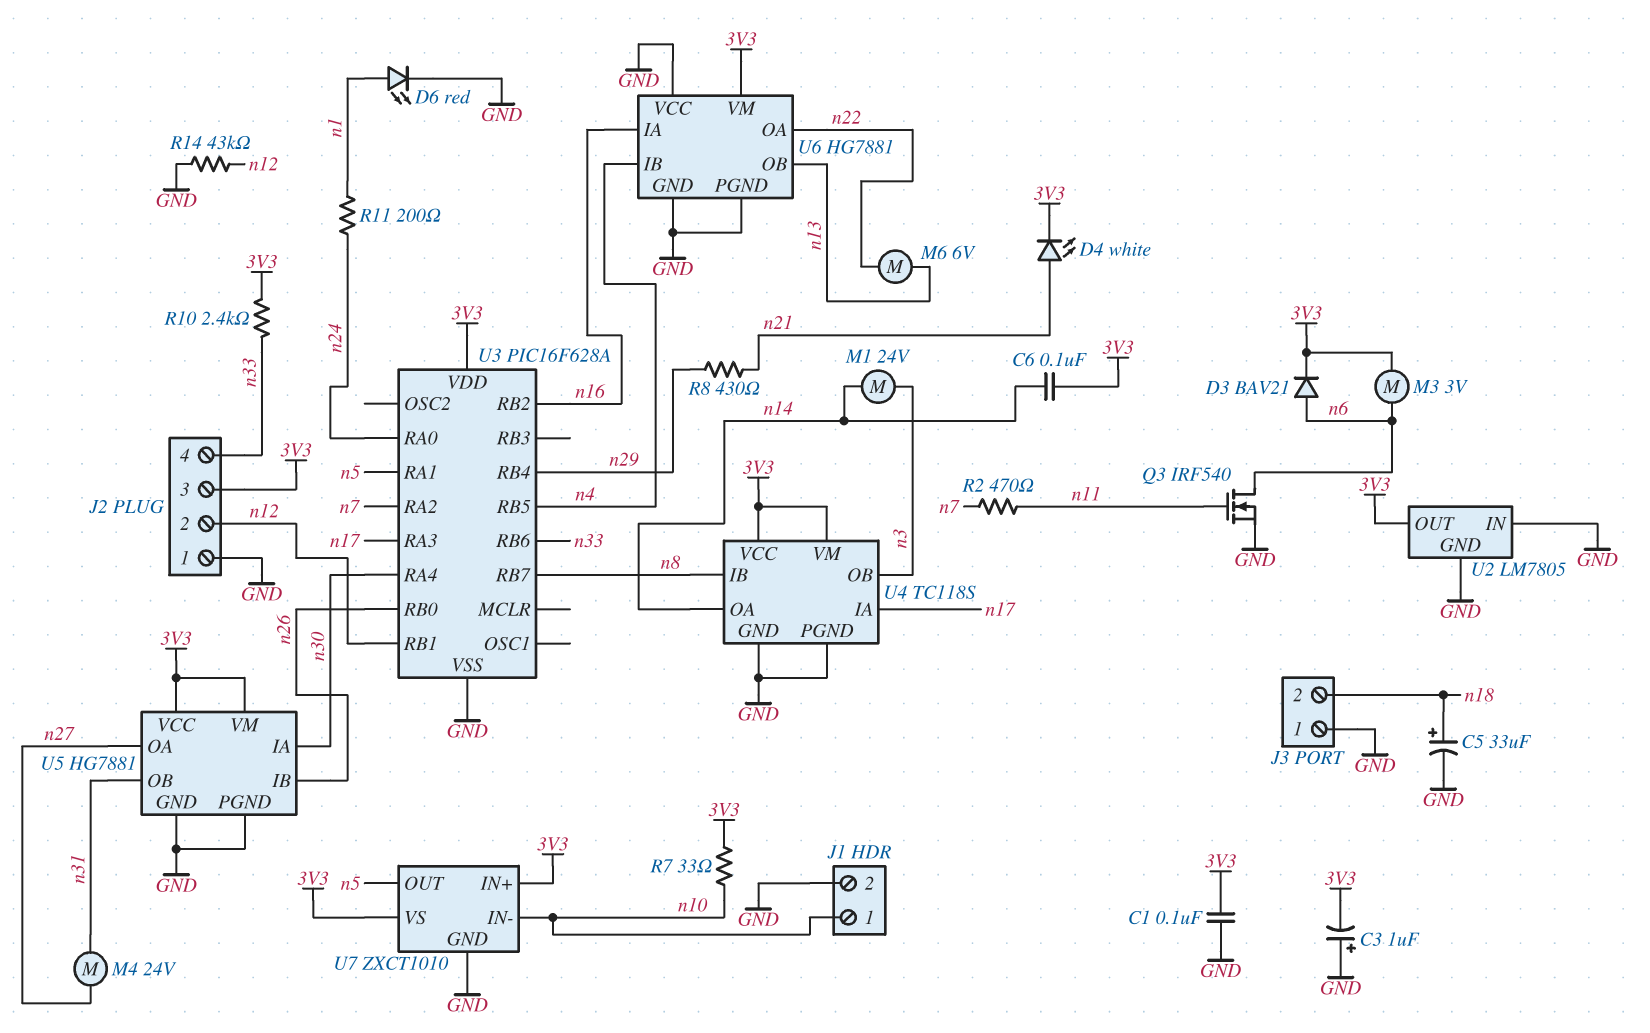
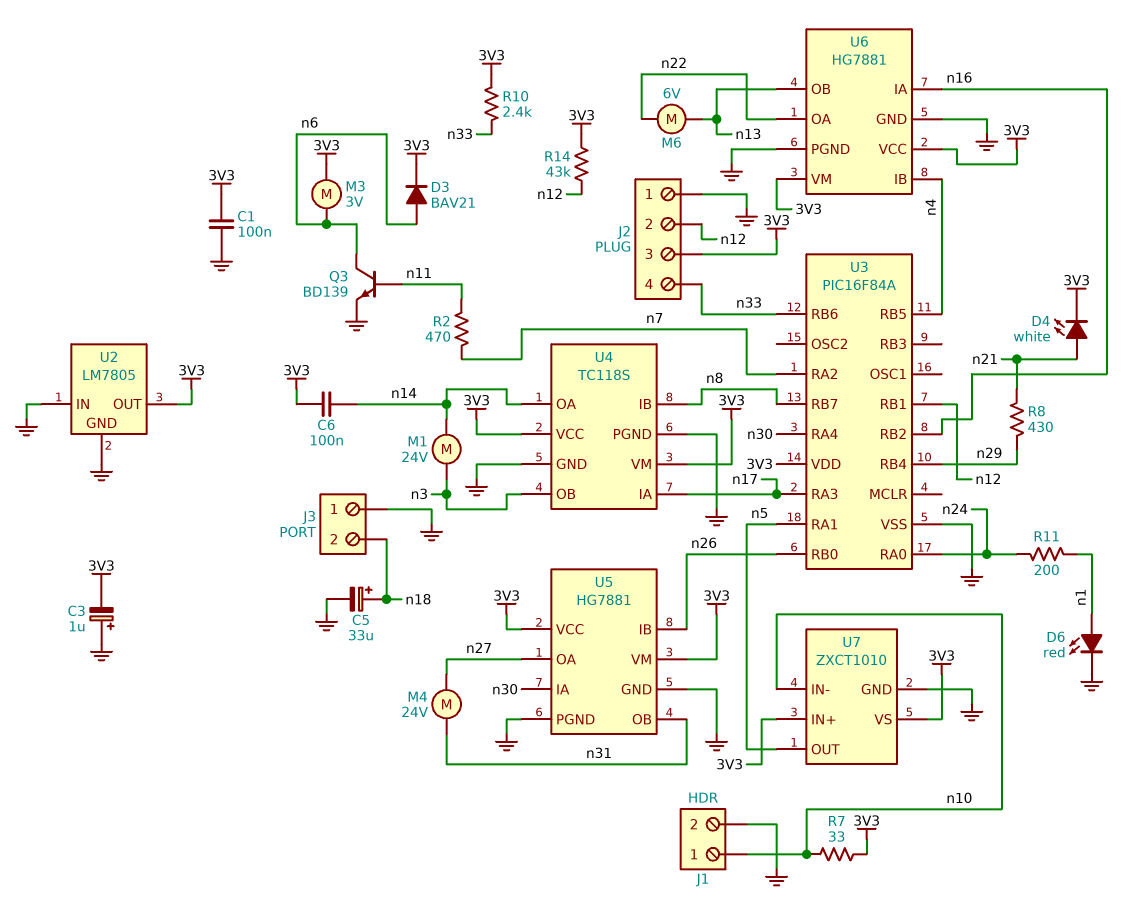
Q3: NMOS IRF540 (G n11, D n6, S GND) -> NPN BD139 (B n11, C n6, E GND)
R14: 43k (GND, n12) -> 43k (3V3, n12)
U3: PIC16F628A -> PIC16F84A
U6 pin VCC: GND -> 3V3

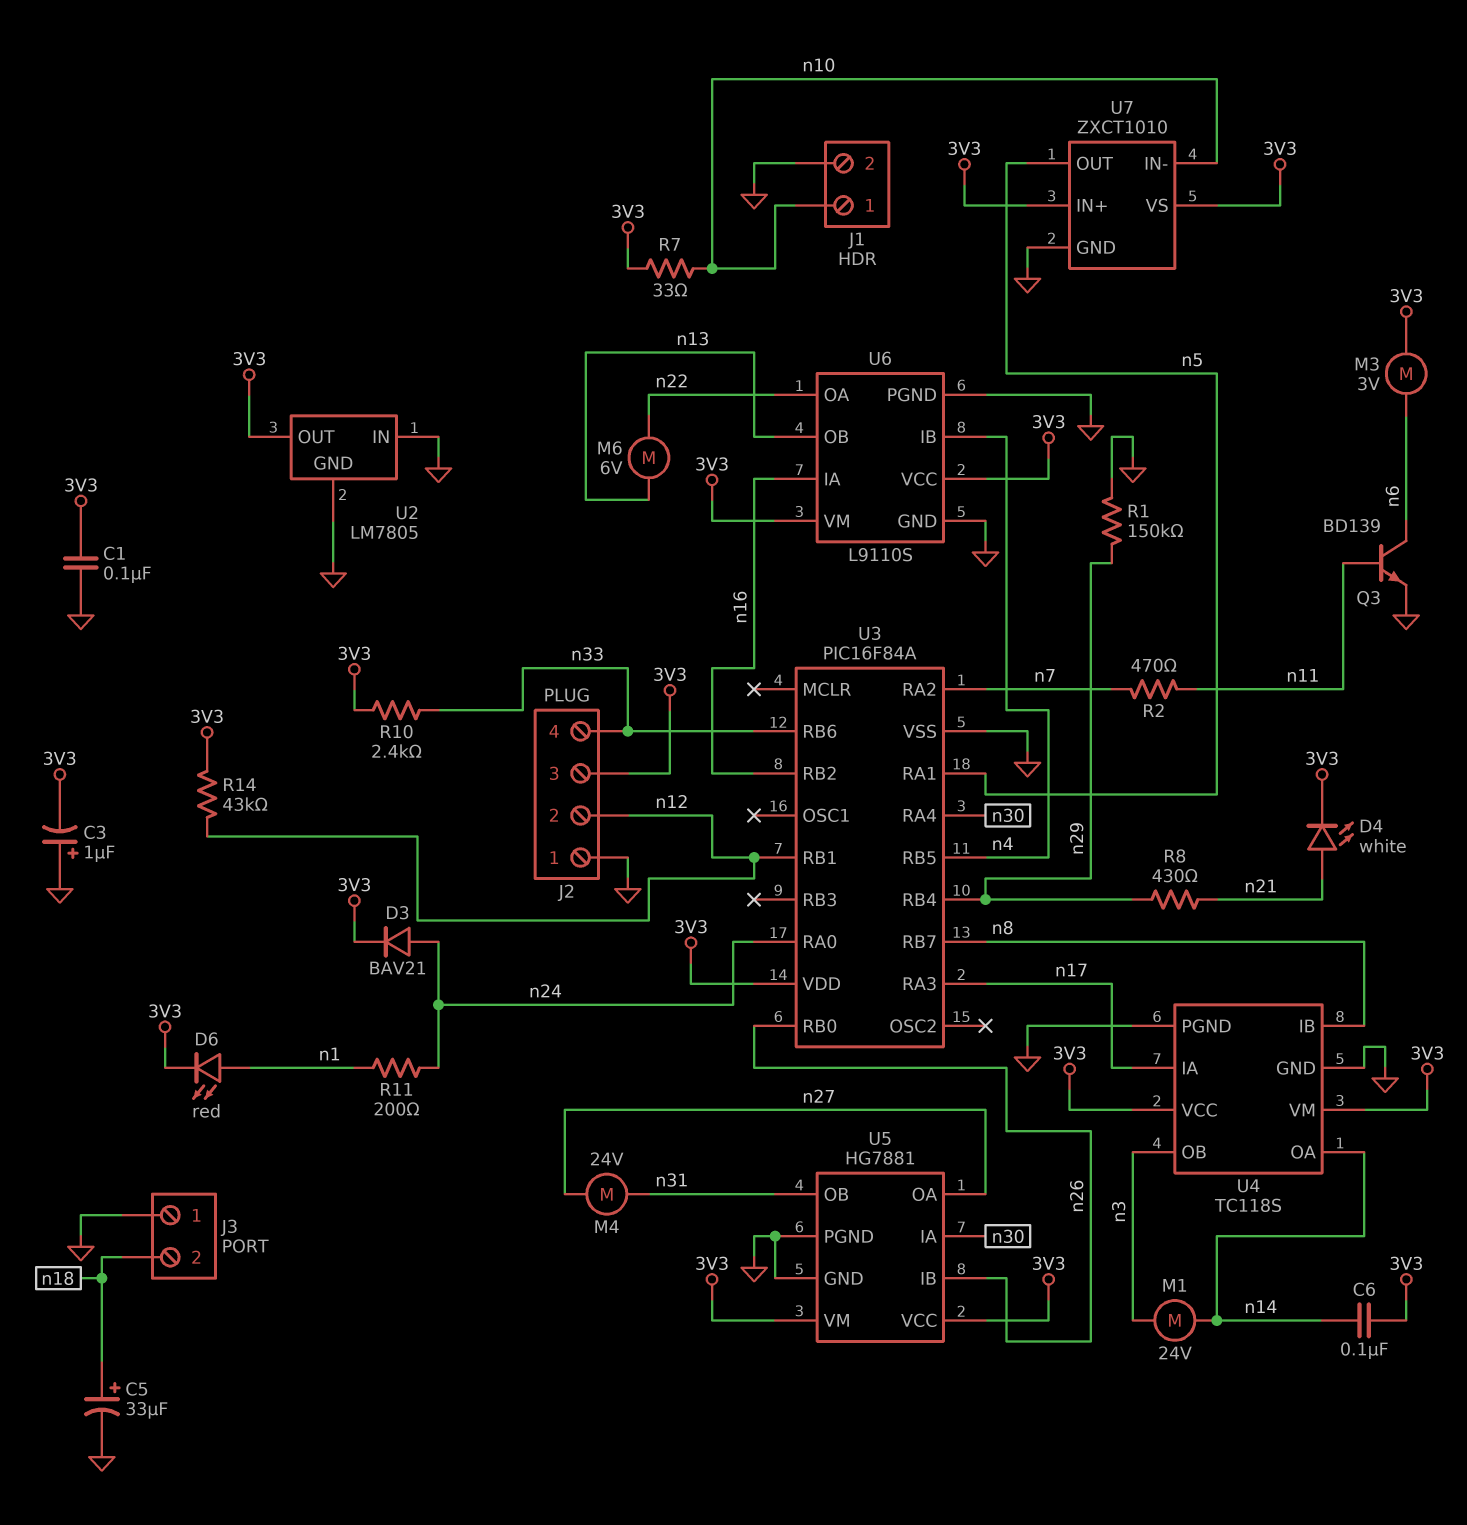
D3: diode BAV21 (A n6, K 3V3) -> diode BAV21 (A n24, K 3V3)
D6: LED red (A n1, K GND) -> LED red (A n1, K 3V3)
R1: none -> 150k (GND, n29)
U6: HG7881 -> L9110S

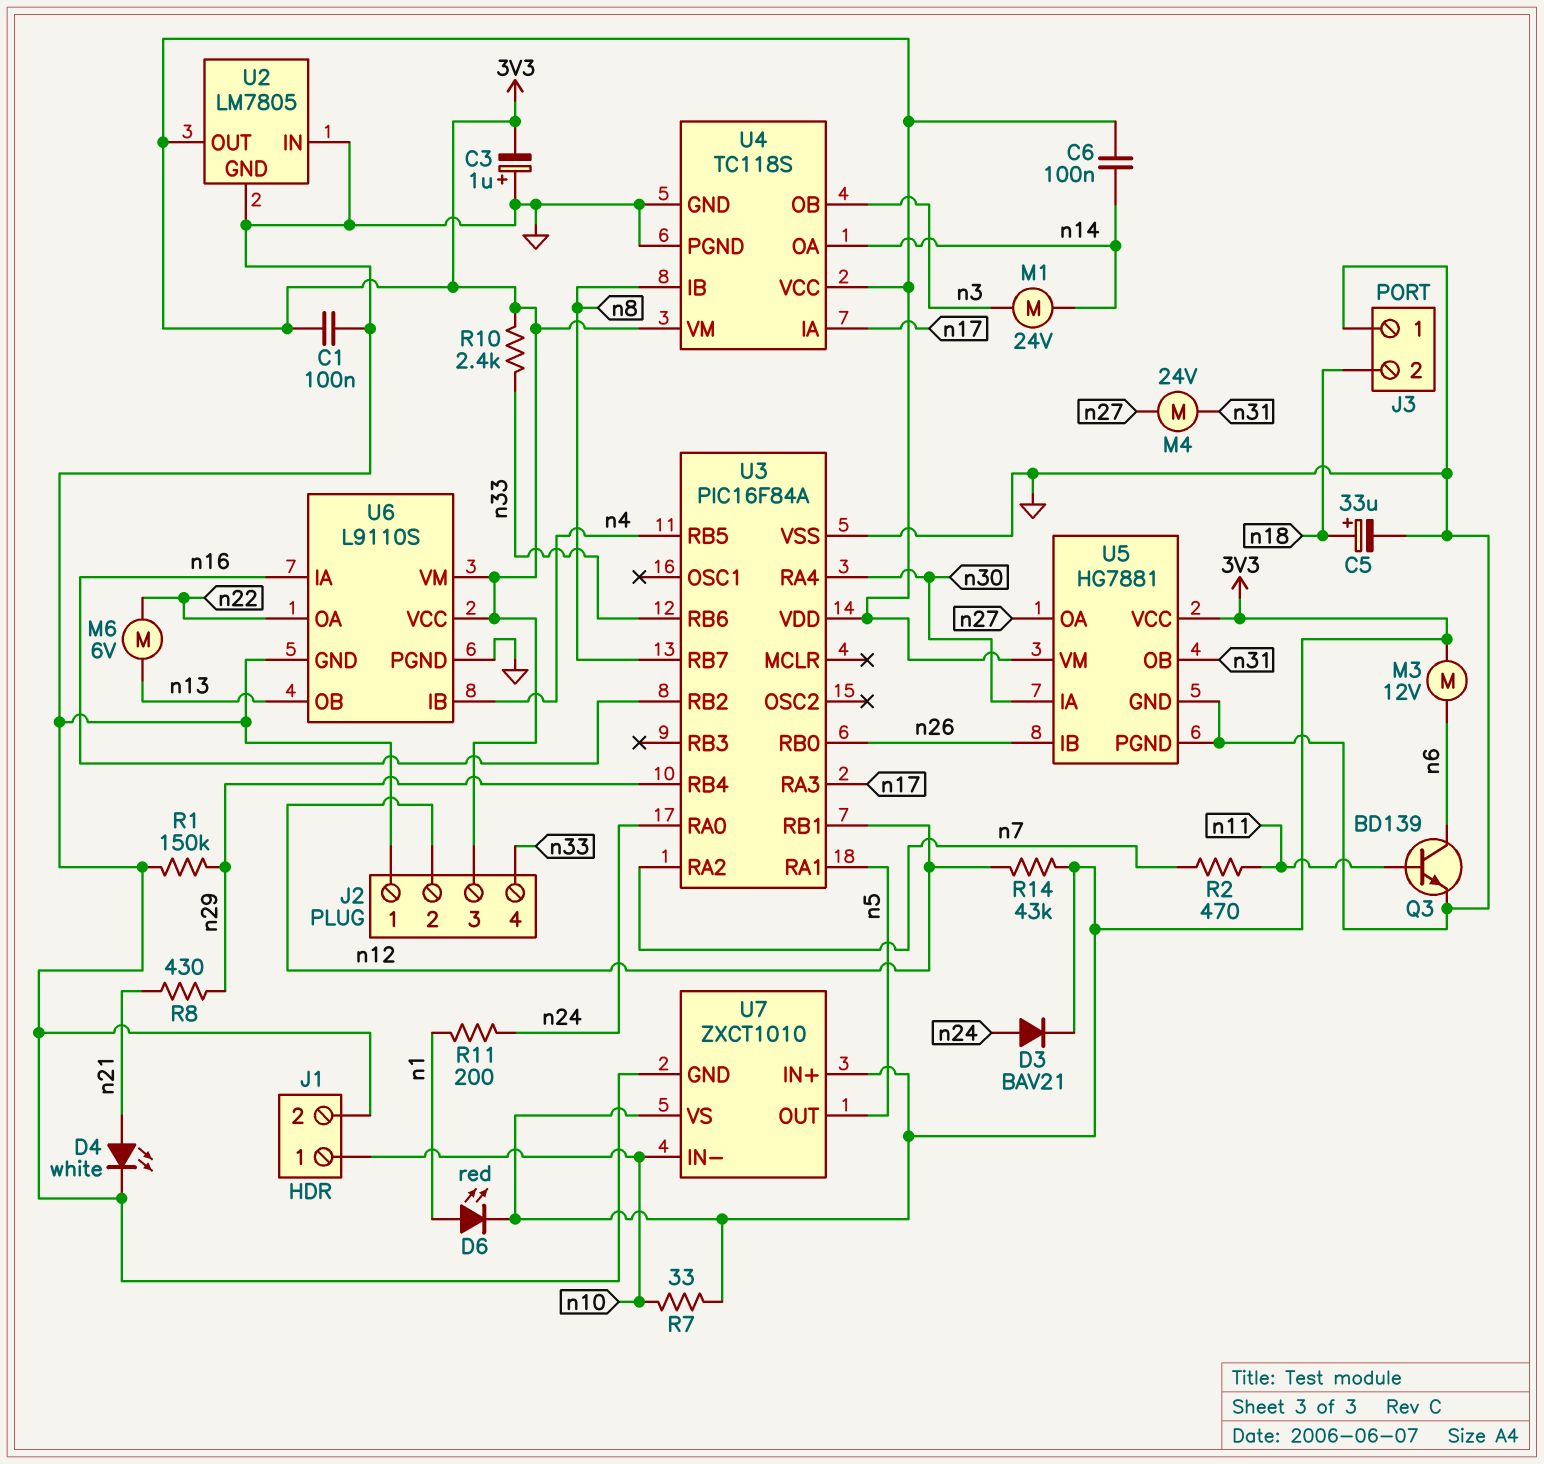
D4: LED white (A n21, K 3V3) -> LED white (A n21, K GND)
M3: motor 3V (3V3, n6) -> motor 12V (3V3, n6)

